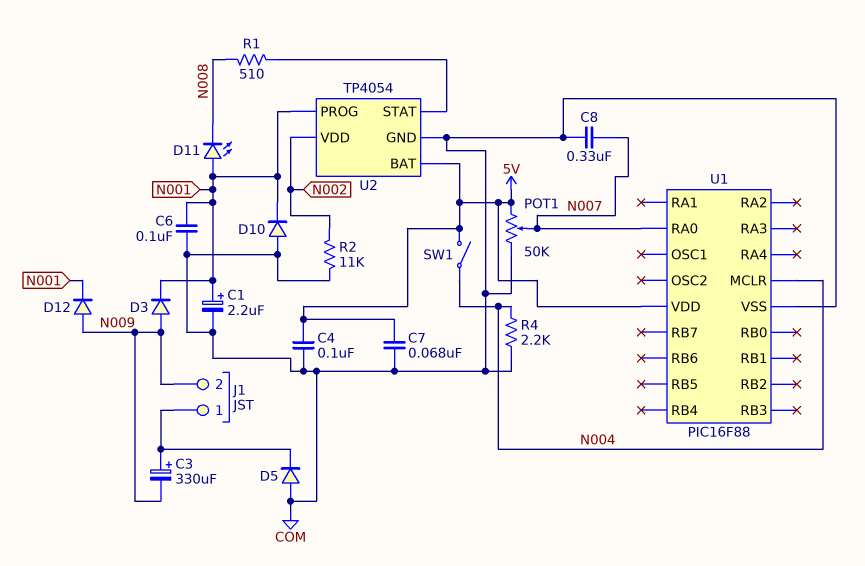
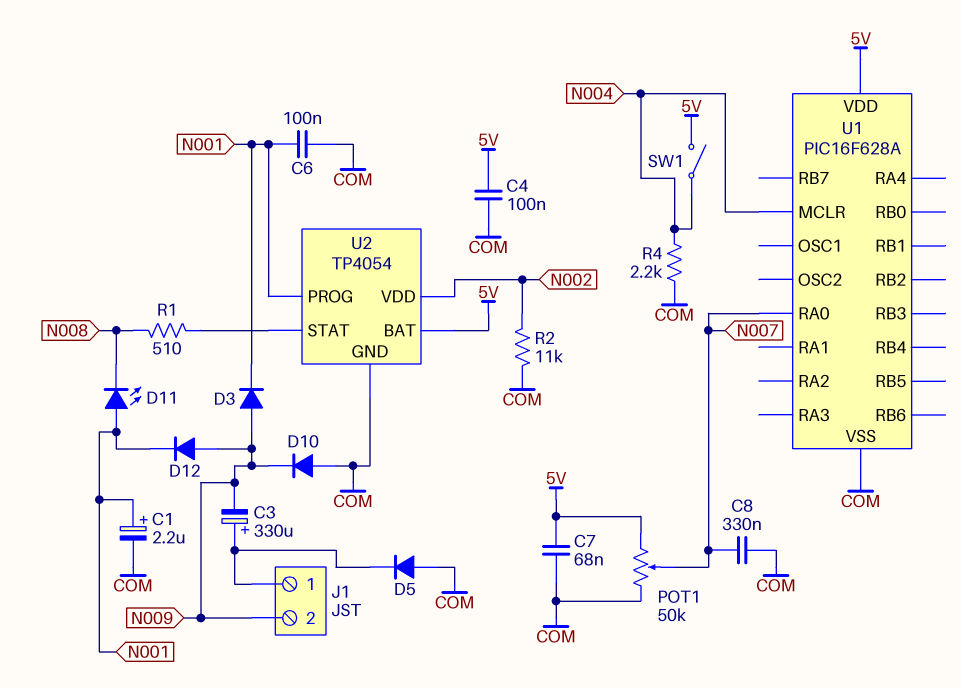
D10: diode (A COM, K N001) -> diode (A COM, K N009)
U1: PIC16F88 -> PIC16F628A

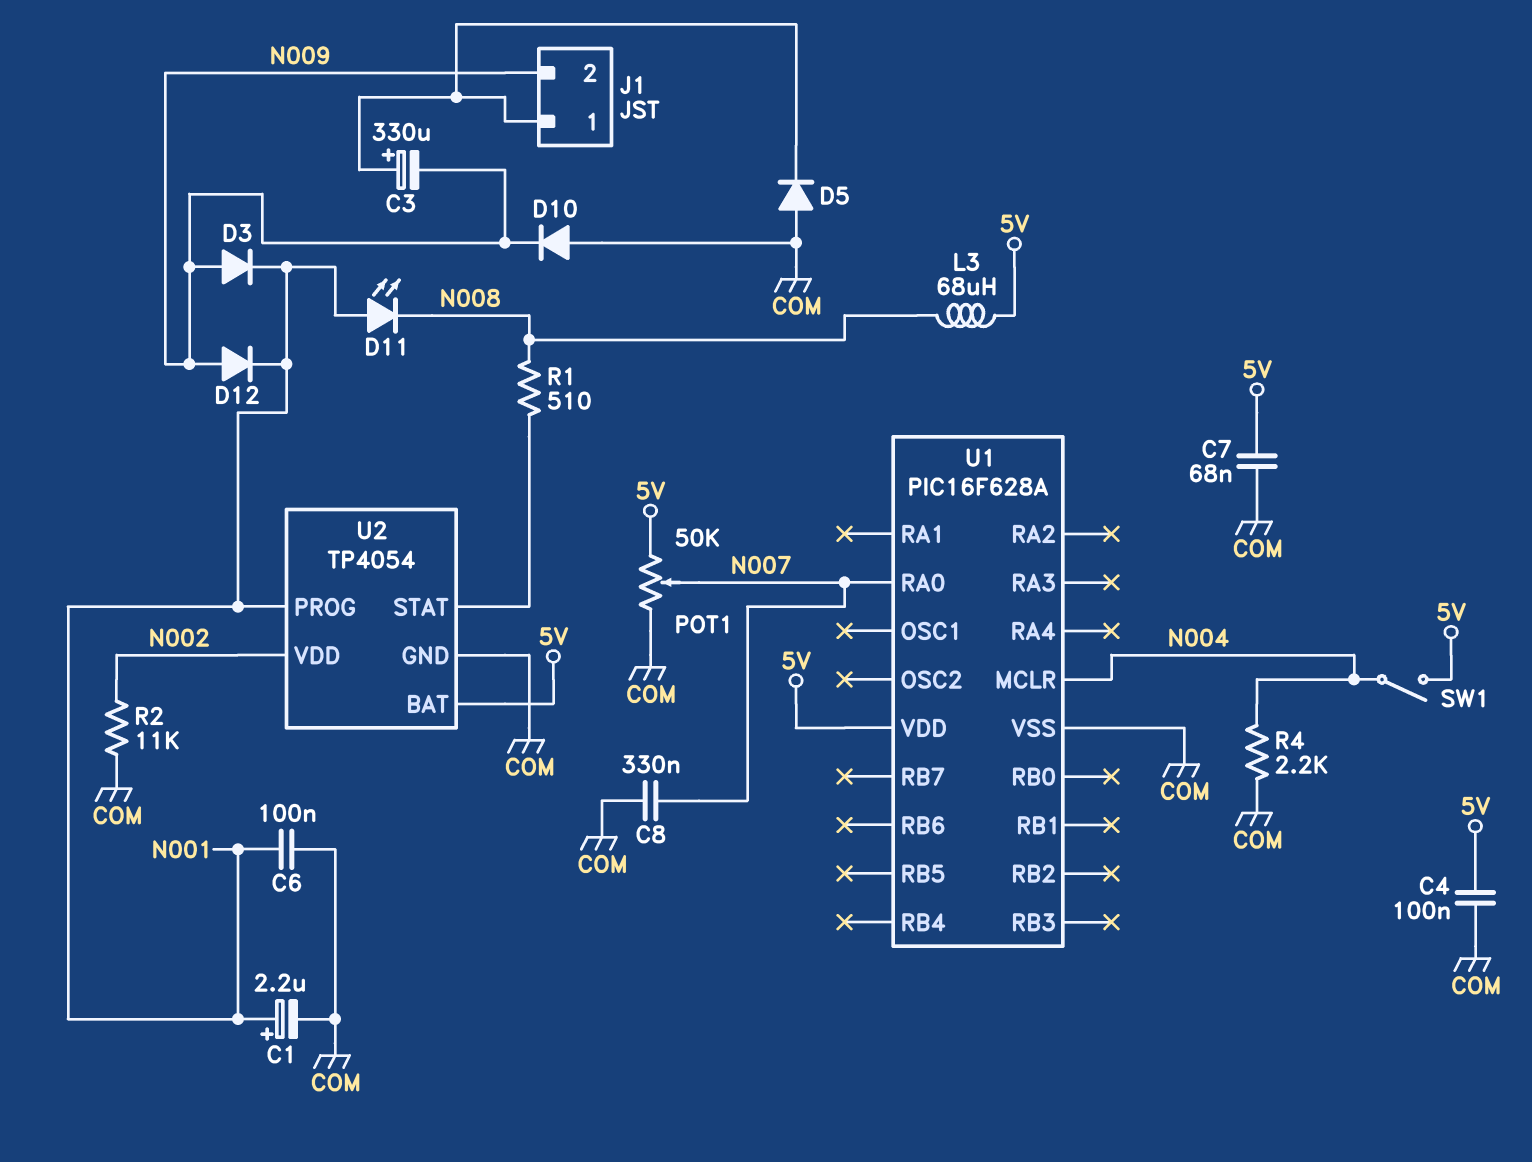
L3: none -> 68uH (5V, N008)

